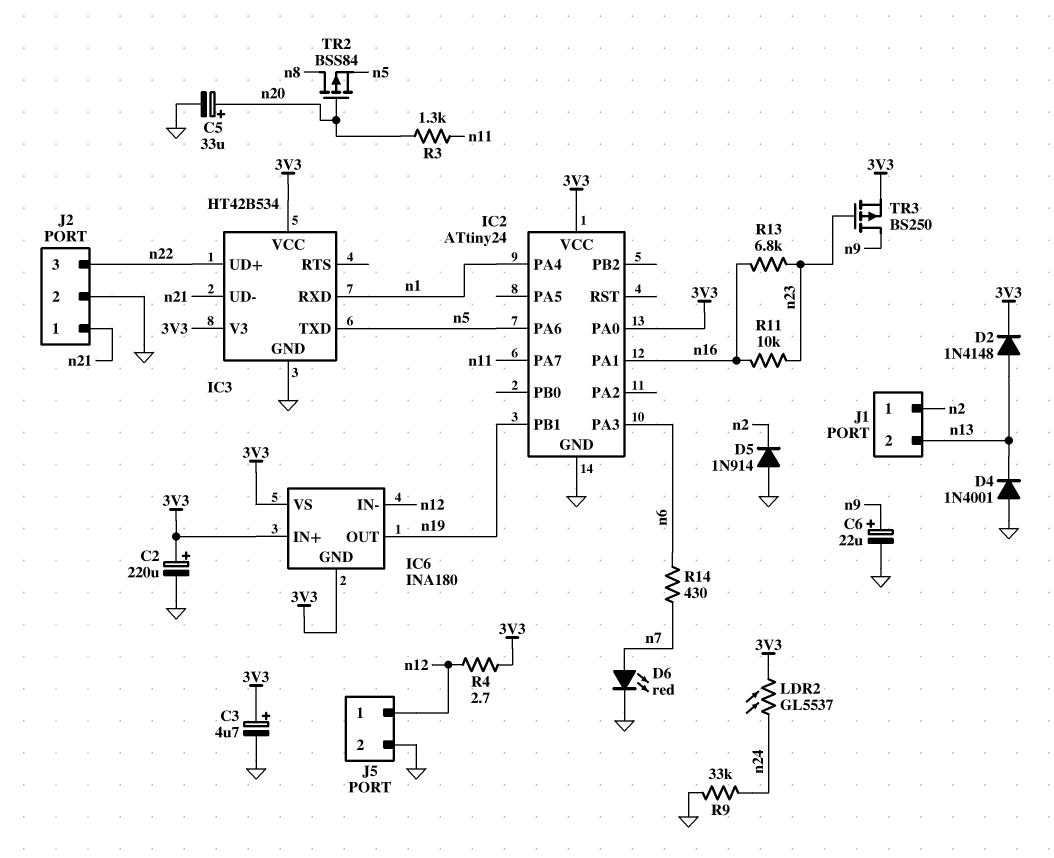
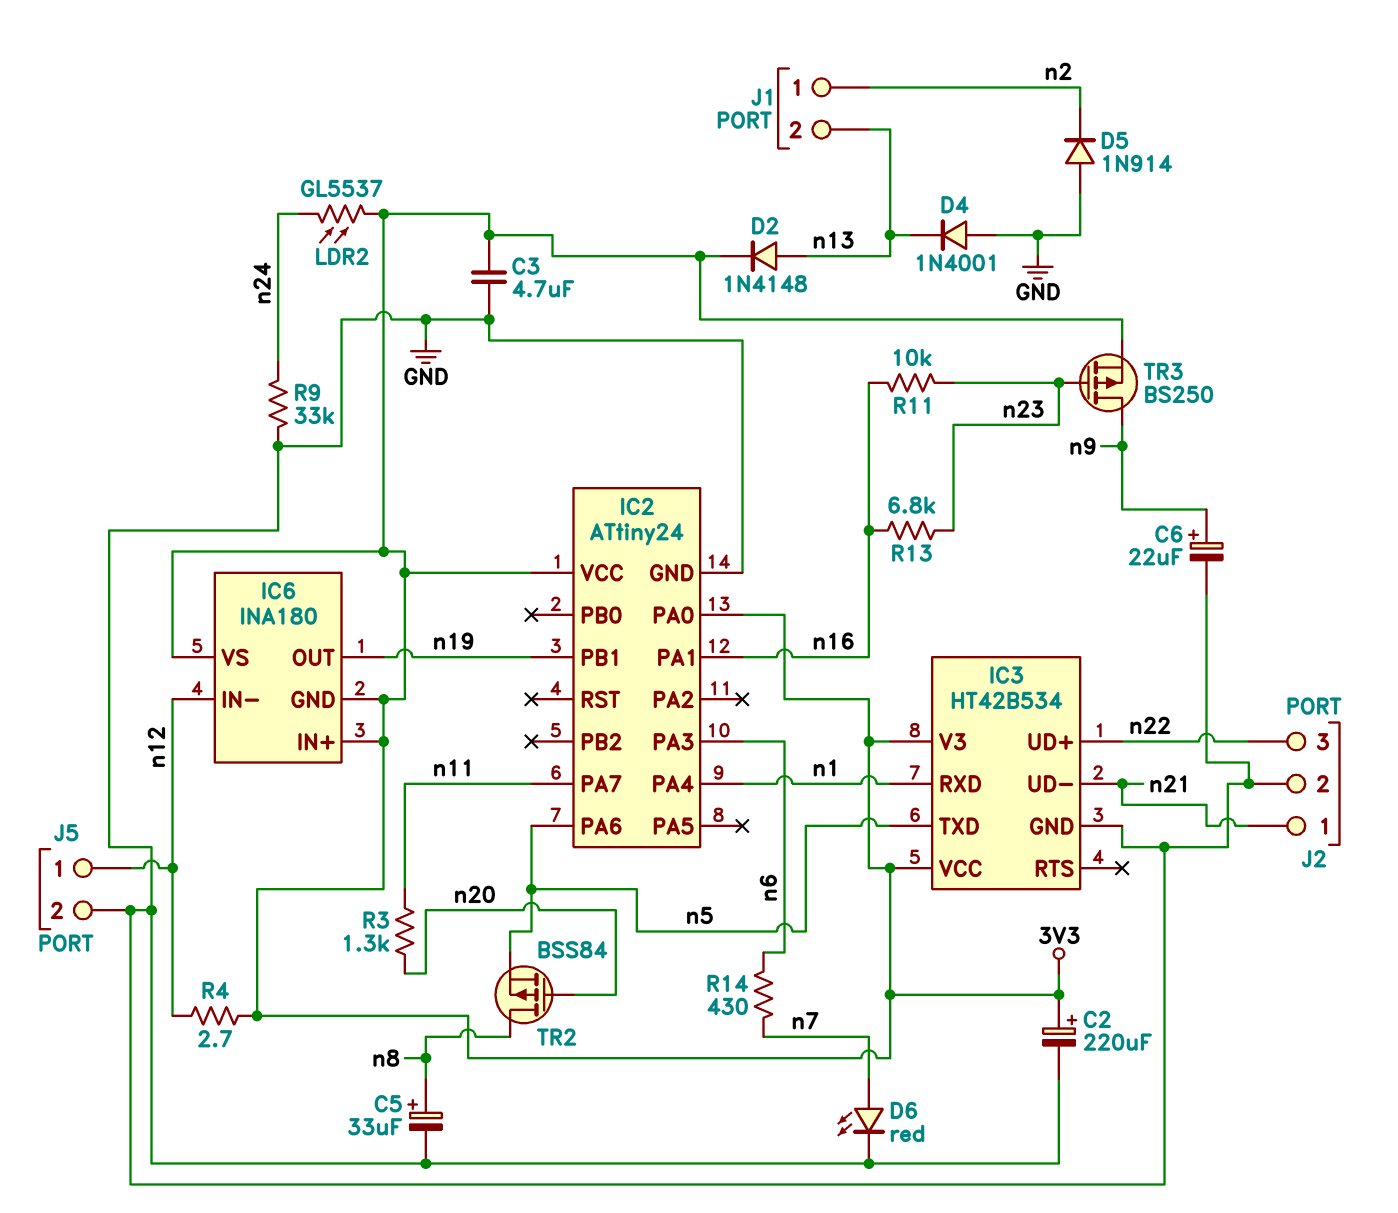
C3: 4.7uF (plus 3V3, minus GND) -> 4.7uF (3V3, GND)
C5: 33uF (plus n20, minus GND) -> 33uF (plus n8, minus GND)

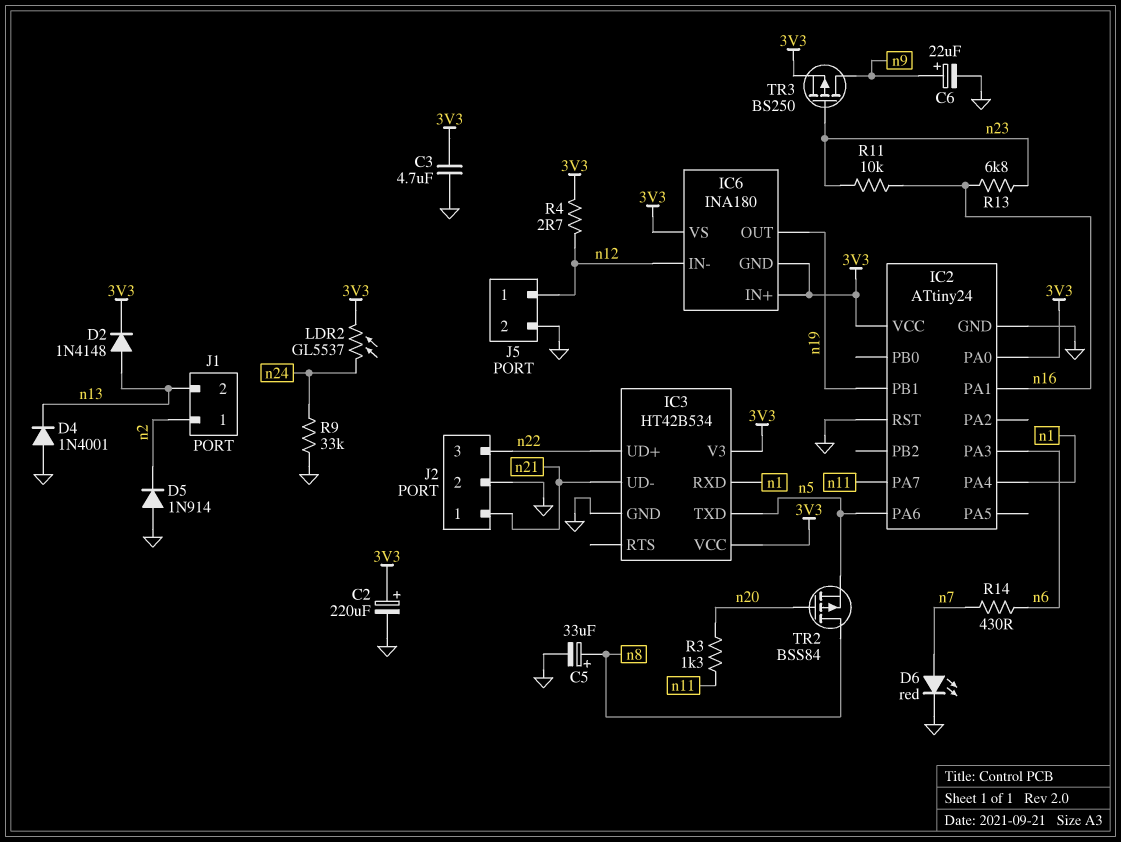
IC2 pin RST: none -> GND

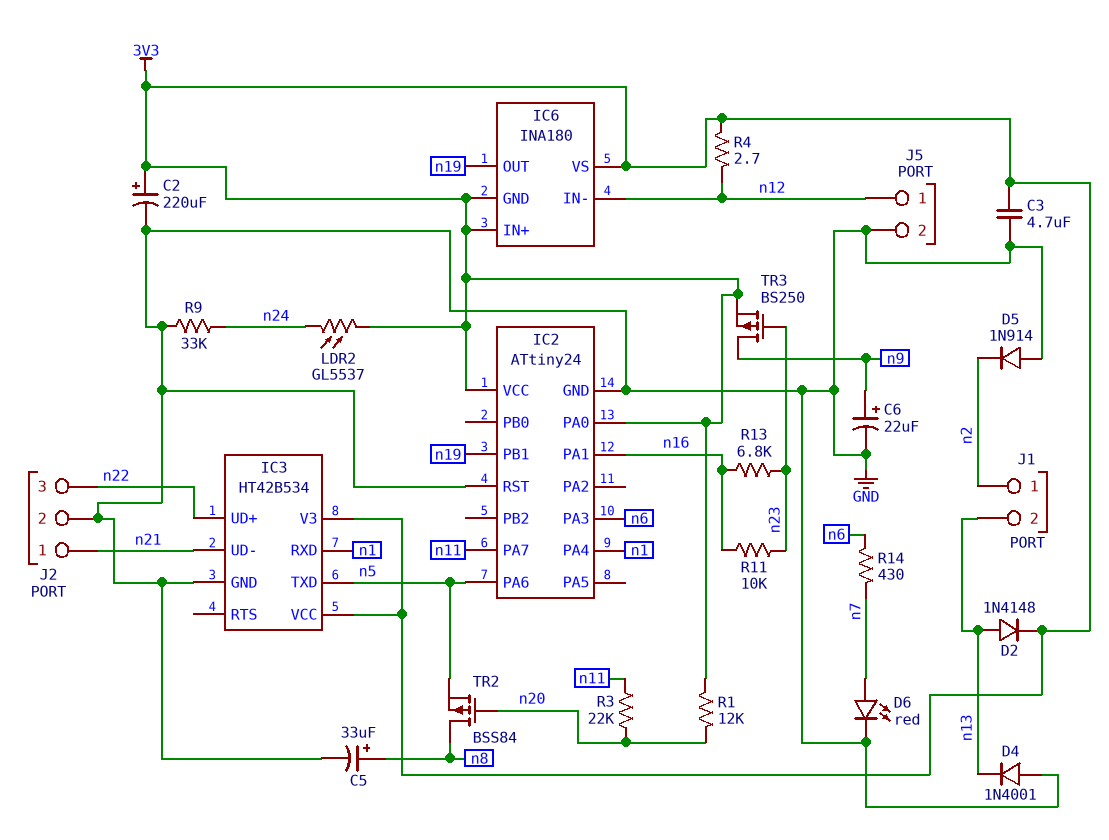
R1: none -> 12k (3V3, n20)
R3: 1.3k (n11, n20) -> 22k (n11, n20)

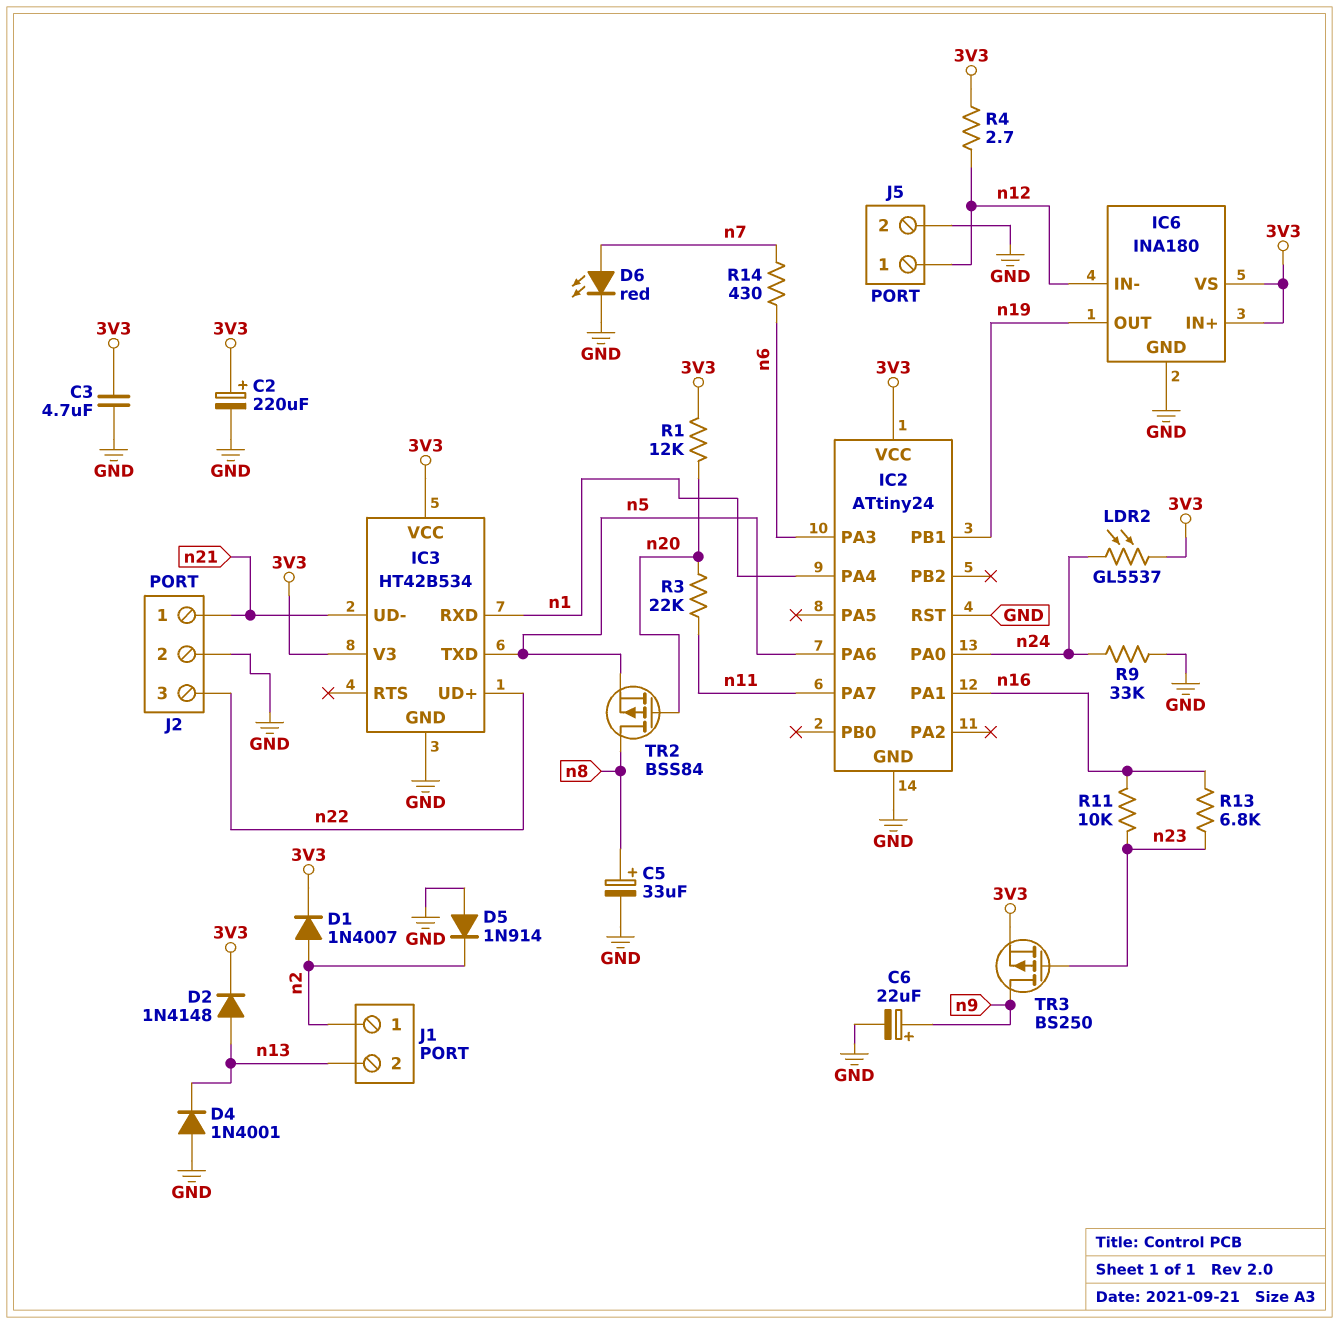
D1: none -> diode 1N4007 (A n2, K 3V3)
IC2 pin PA0: 3V3 -> n24
IC6 pin GND: 3V3 -> GND

